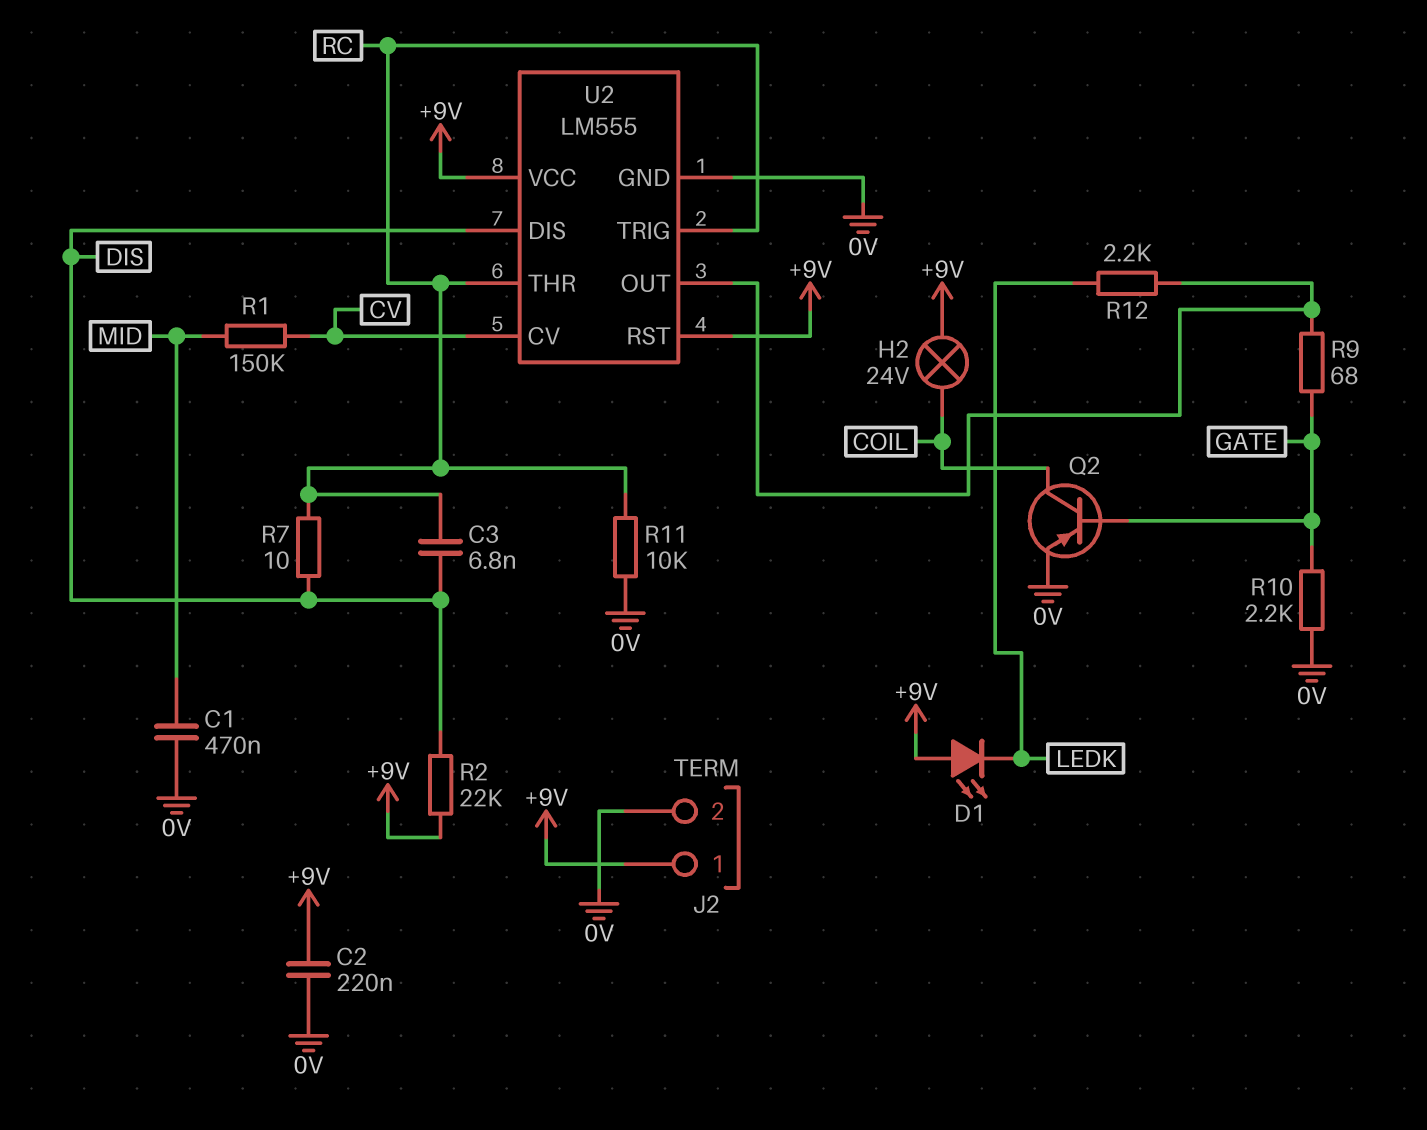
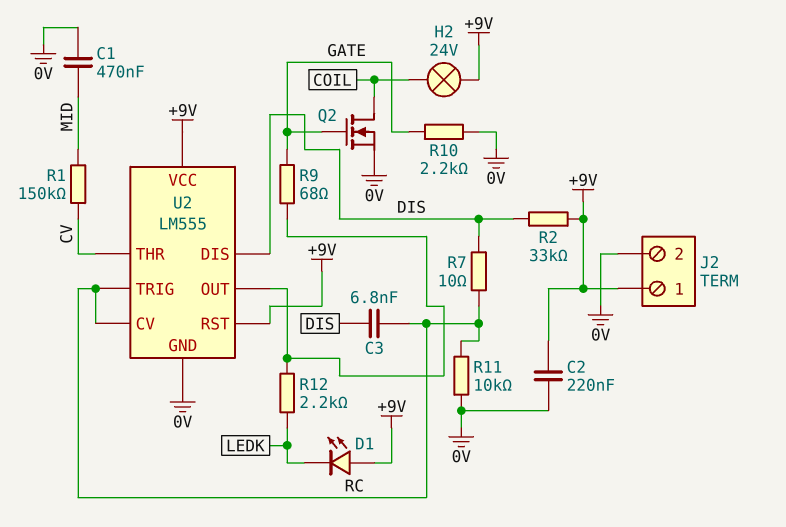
Q2: PNP (B GATE, C COIL, E 0V) -> NMOS (G GATE, D COIL, S 0V)
R2: 22k (+9V, DIS) -> 33k (+9V, DIS)
U2 pin CV: CV -> RC
U2 pin THR: RC -> CV

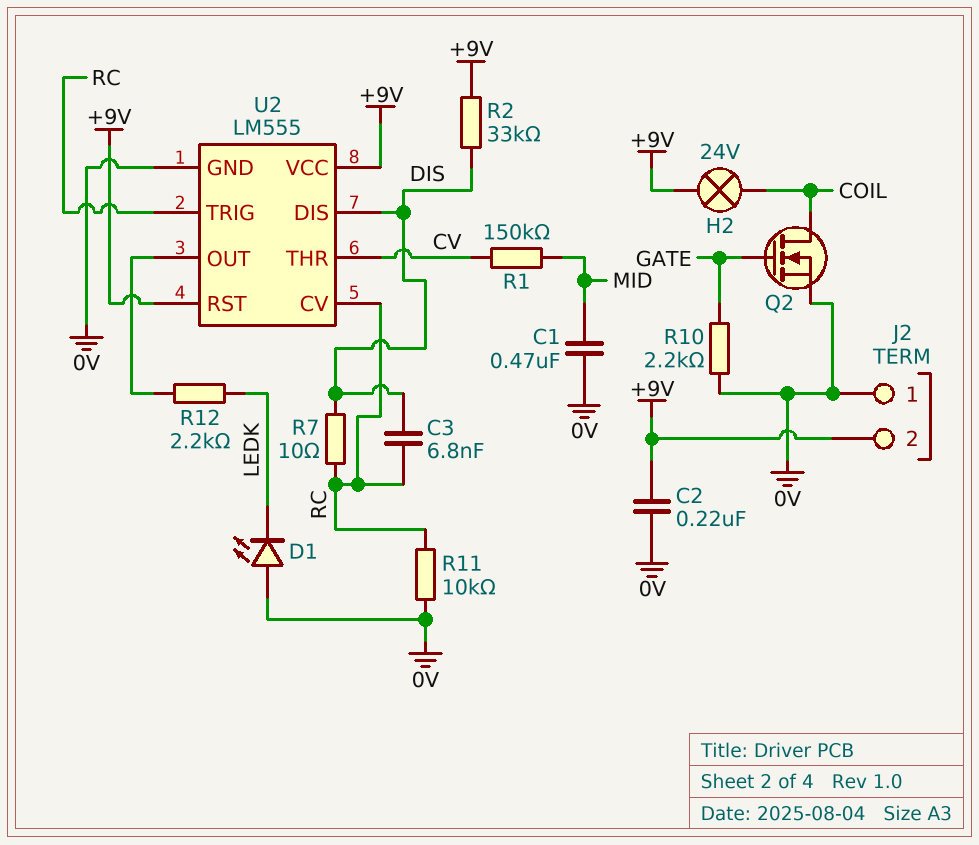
D1: LED (A +9V, K LEDK) -> LED (A 0V, K LEDK)
J2 pin 1: +9V -> 0V
J2 pin 2: 0V -> +9V
R9: 68 (GATE, U2/OUT) -> none

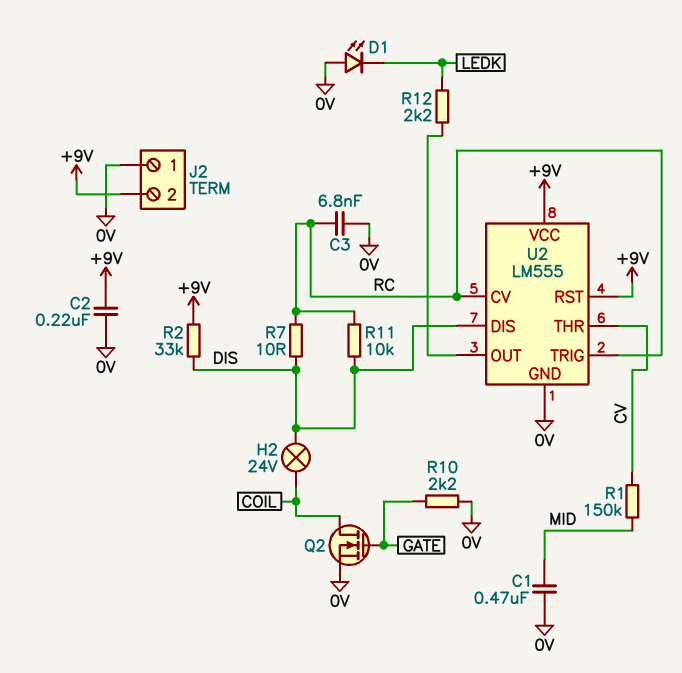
C3: 6.8nF (DIS, RC) -> 6.8nF (0V, RC)
H2: lamp 24V (+9V, COIL) -> lamp 24V (COIL, DIS)
R11: 10k (0V, RC) -> 10k (DIS, RC)

